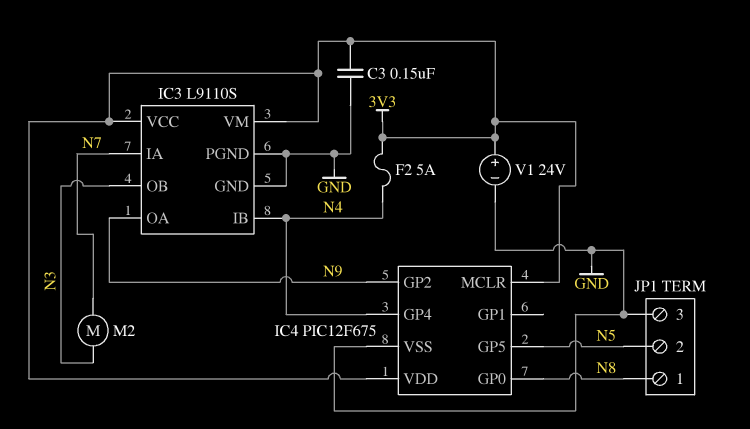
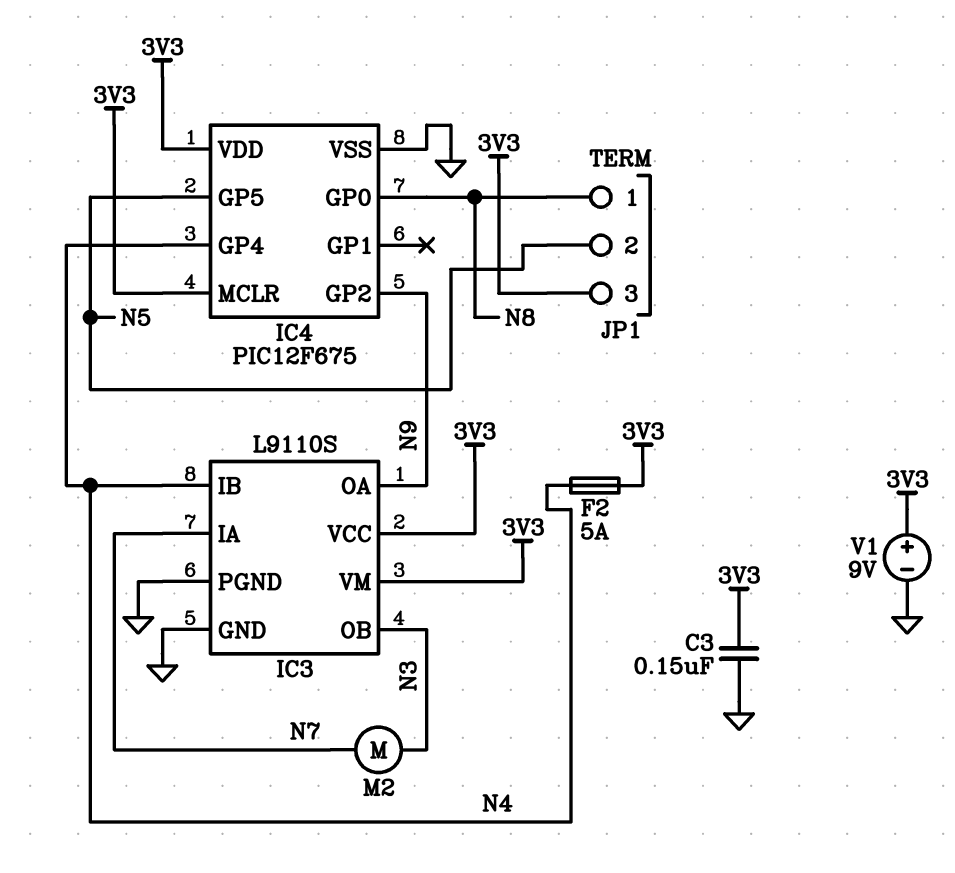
JP1 pin 3: GND -> 3V3
V1: 24V (plus 3V3, minus GND) -> 9V (plus 3V3, minus GND)

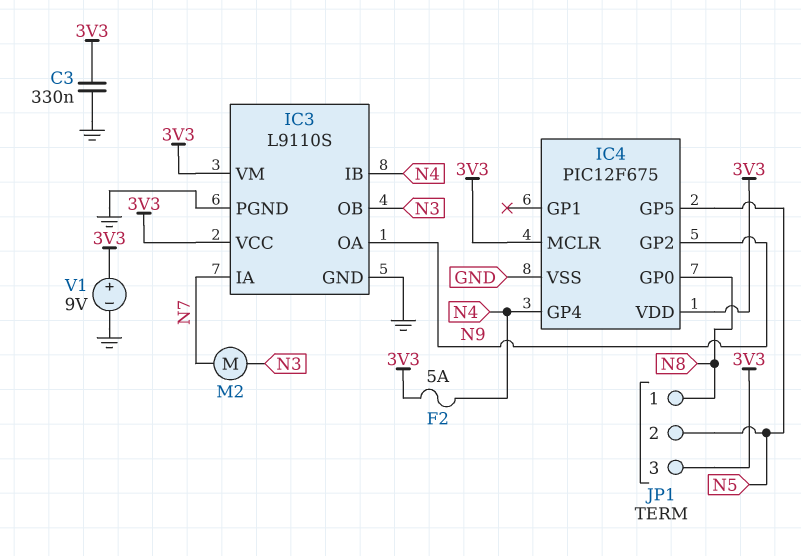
C3: 150nF (3V3, GND) -> 330nF (3V3, GND)

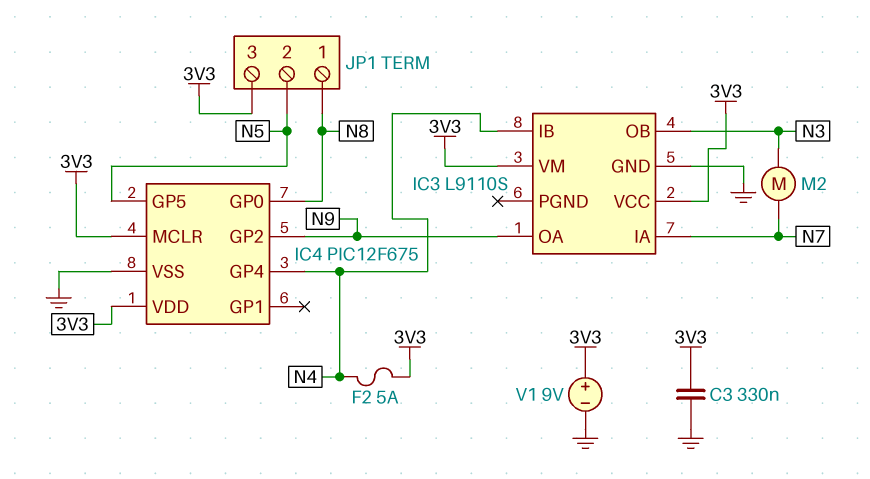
IC3 pin PGND: GND -> none

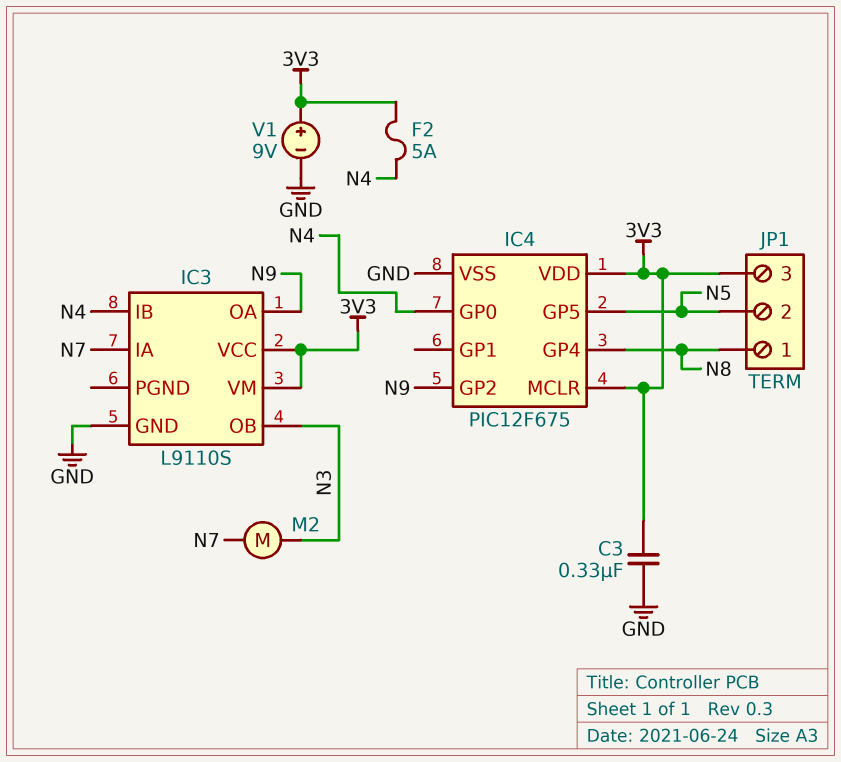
IC4 pin GP0: N8 -> N4
IC4 pin GP4: N4 -> N8

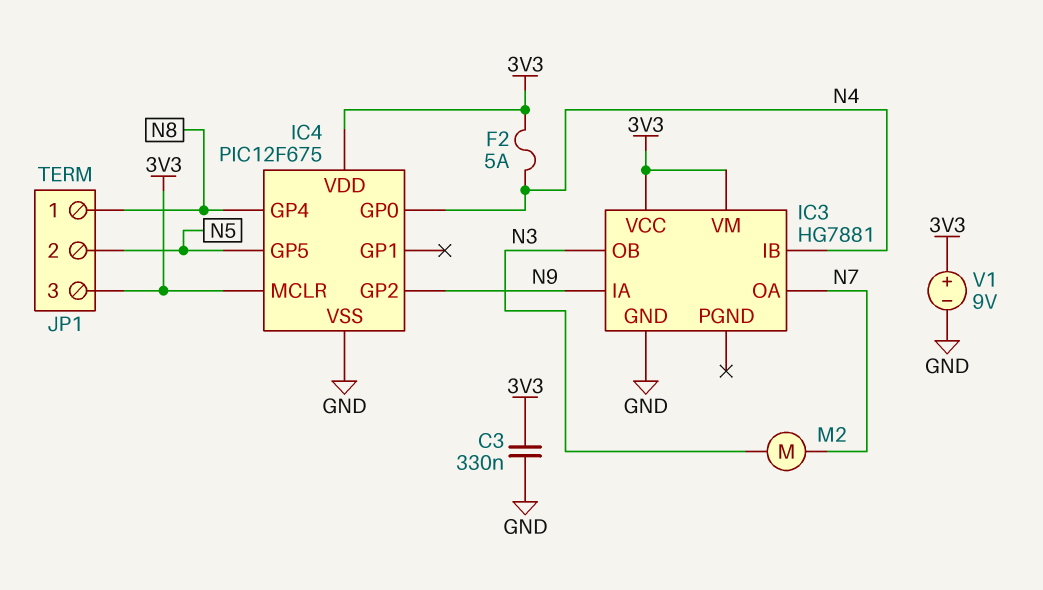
IC3: L9110S -> HG7881
IC3 pin IA: N7 -> N9
IC3 pin OA: N9 -> N7

